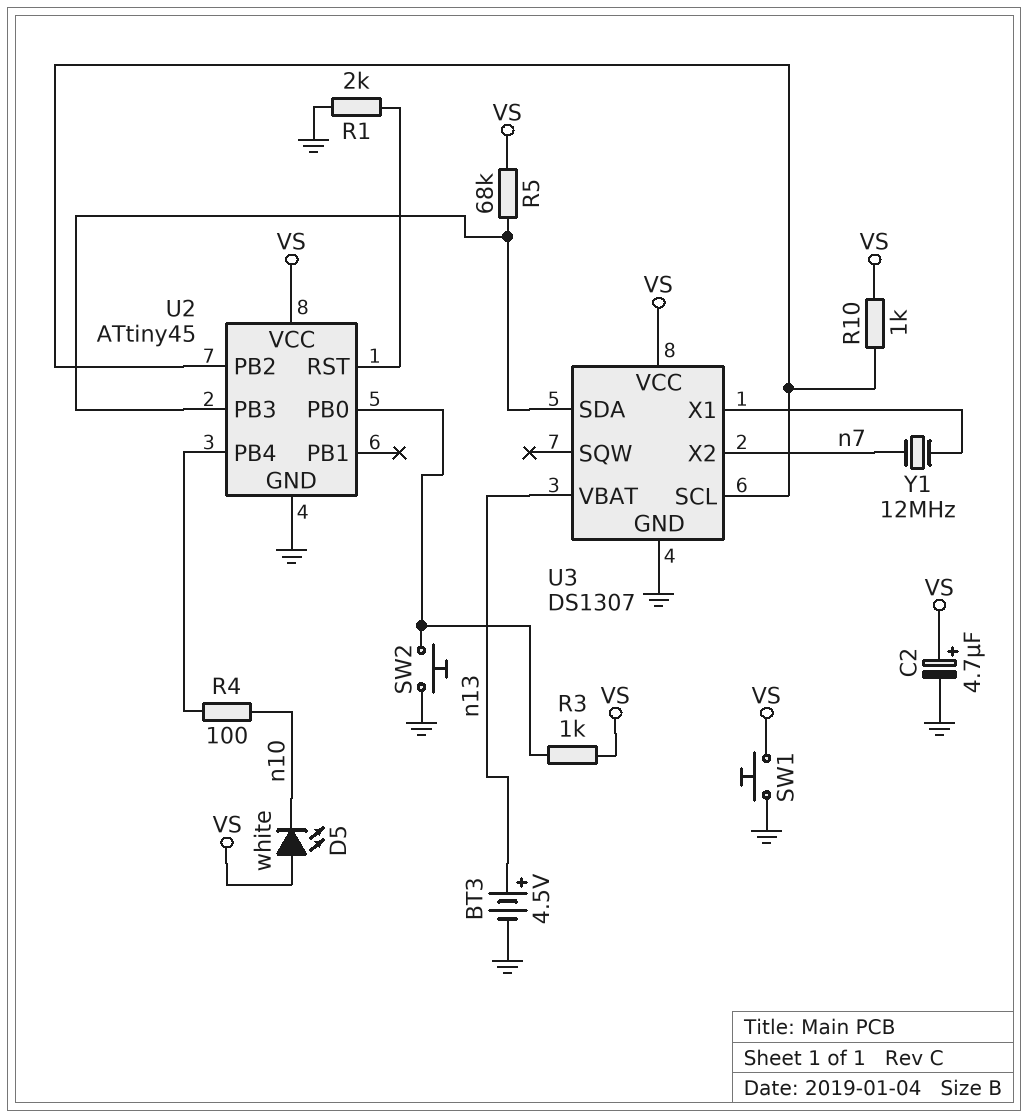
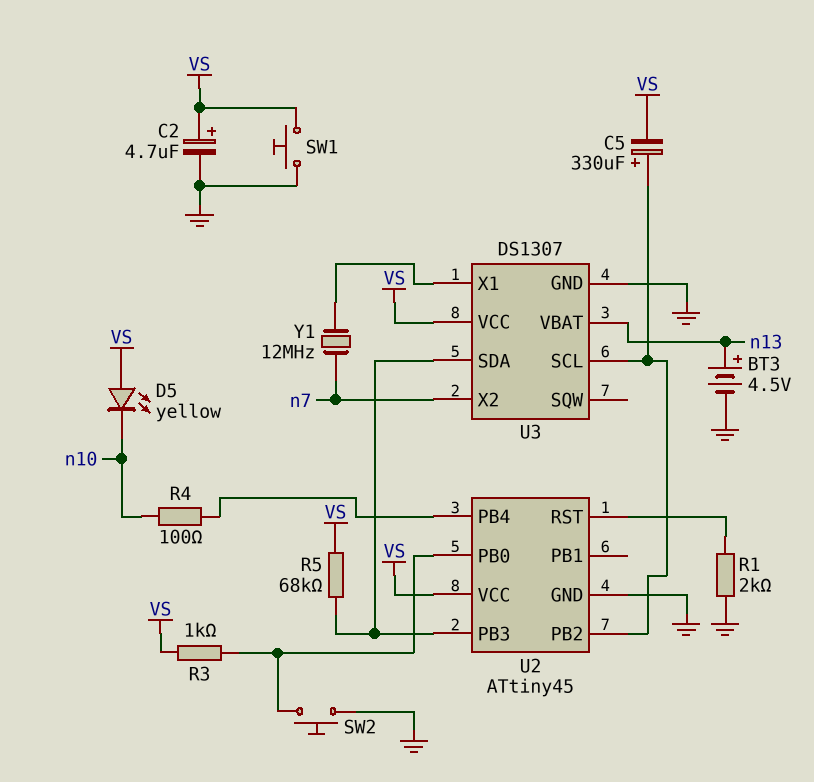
C5: none -> 330uF (plus U2/PB2, minus VS)
D5: LED white (A VS, K n10) -> LED yellow (A VS, K n10)
R10: 1k (U2/PB2, VS) -> none

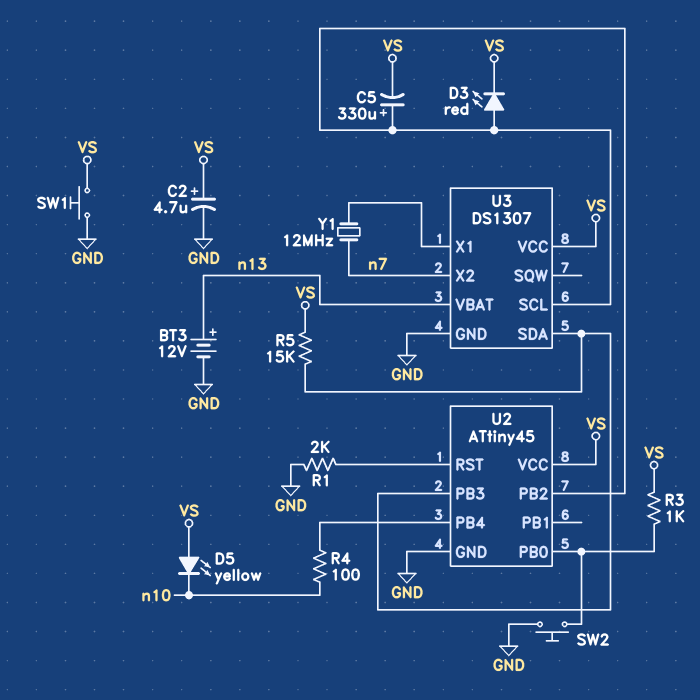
BT3: 4.5V (plus n13, minus GND) -> 12V (plus n13, minus GND)
D3: none -> LED red (A U2/PB2, K VS)
R5: 68k (U2/PB3, VS) -> 15k (U2/PB3, VS)

